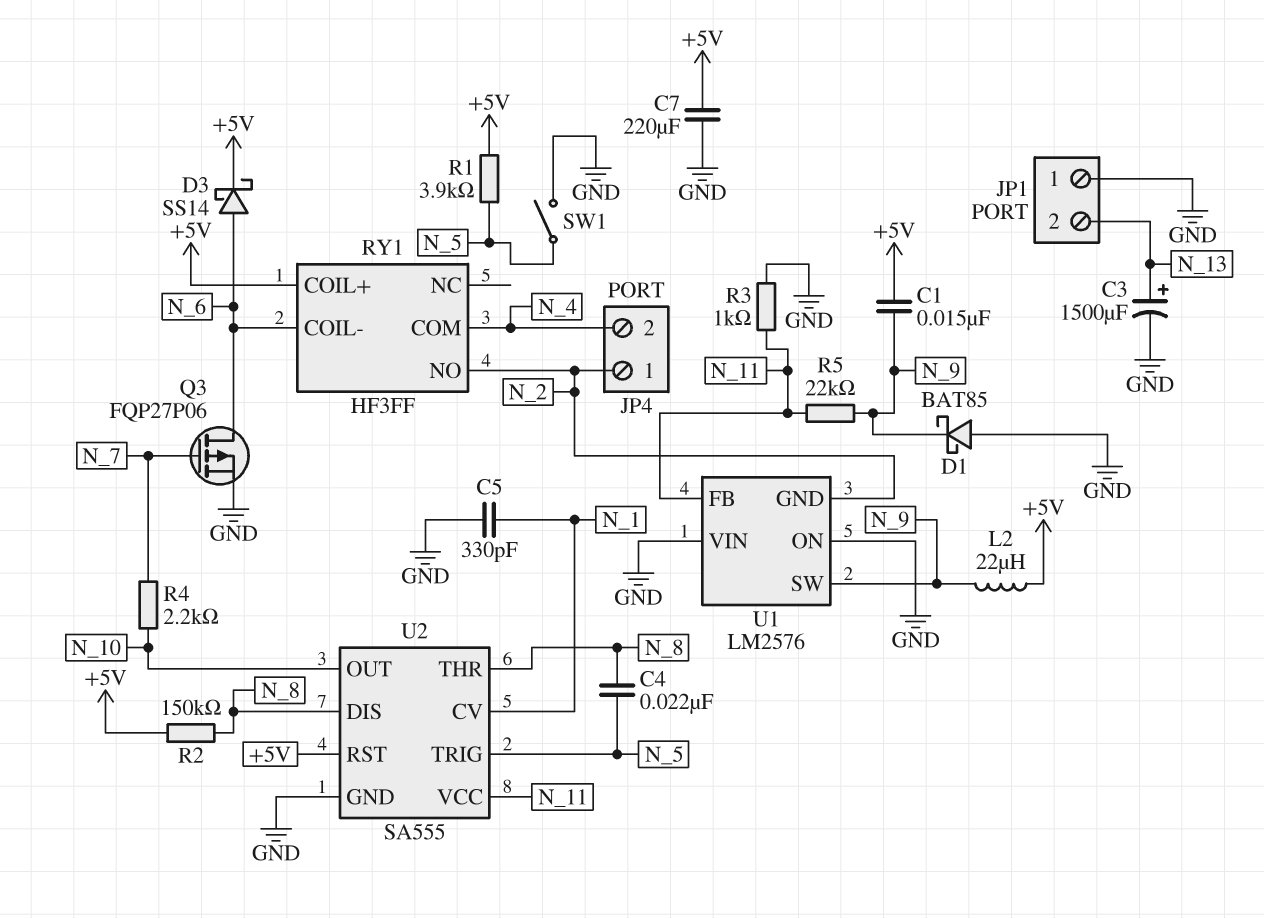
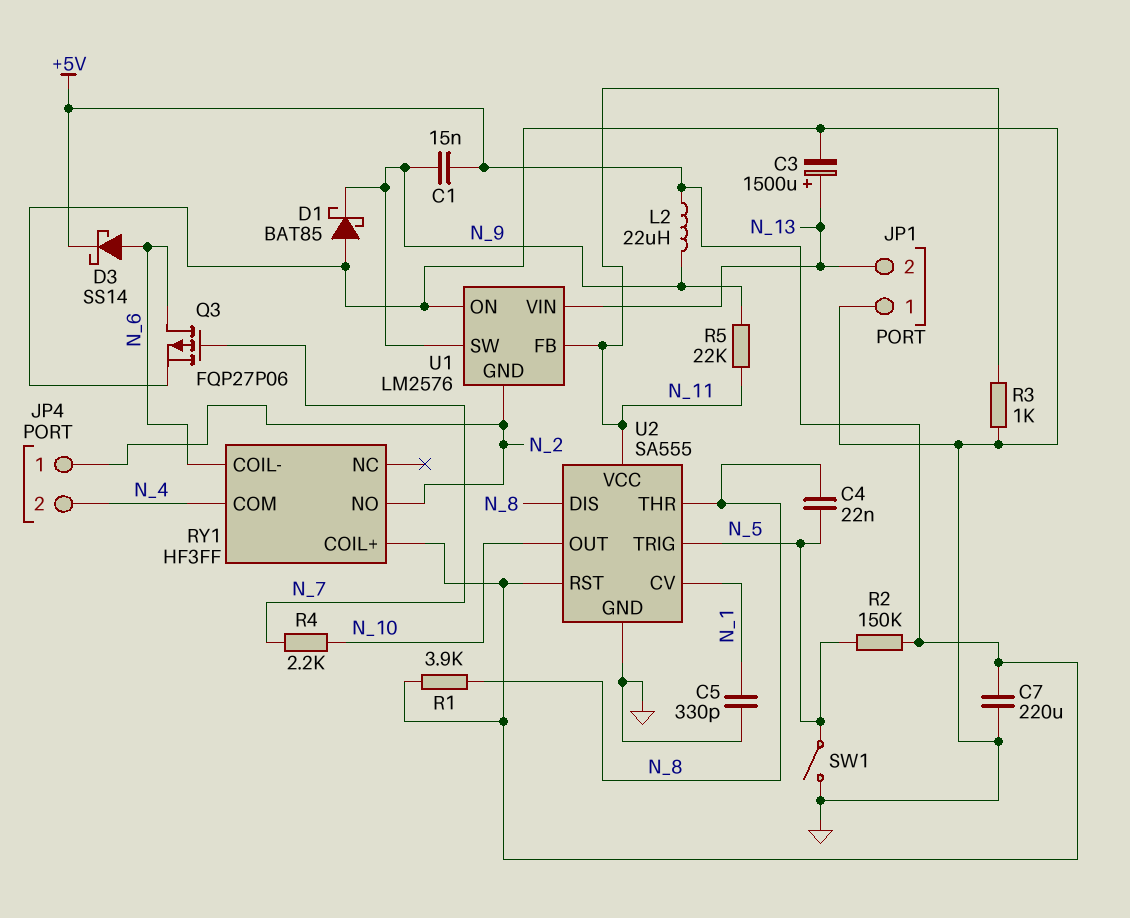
R1: 3.9k (+5V, N_5) -> 3.9k (+5V, N_8)
R2: 150k (+5V, N_8) -> 150k (+5V, N_5)
U1 pin VIN: GND -> N_13

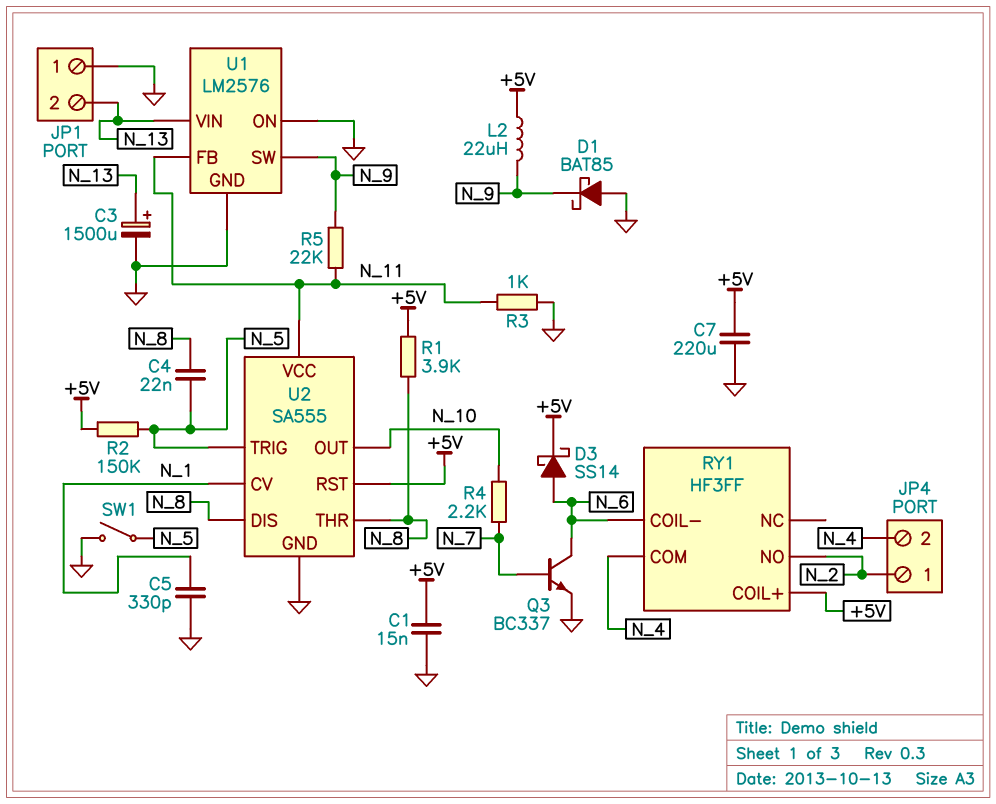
C1: 15nF (+5V, N_9) -> 15nF (+5V, GND)
Q3: PMOS FQP27P06 (G N_7, D N_6, S GND) -> NPN BC337 (B N_7, C N_6, E GND)
U1 pin GND: N_2 -> GND

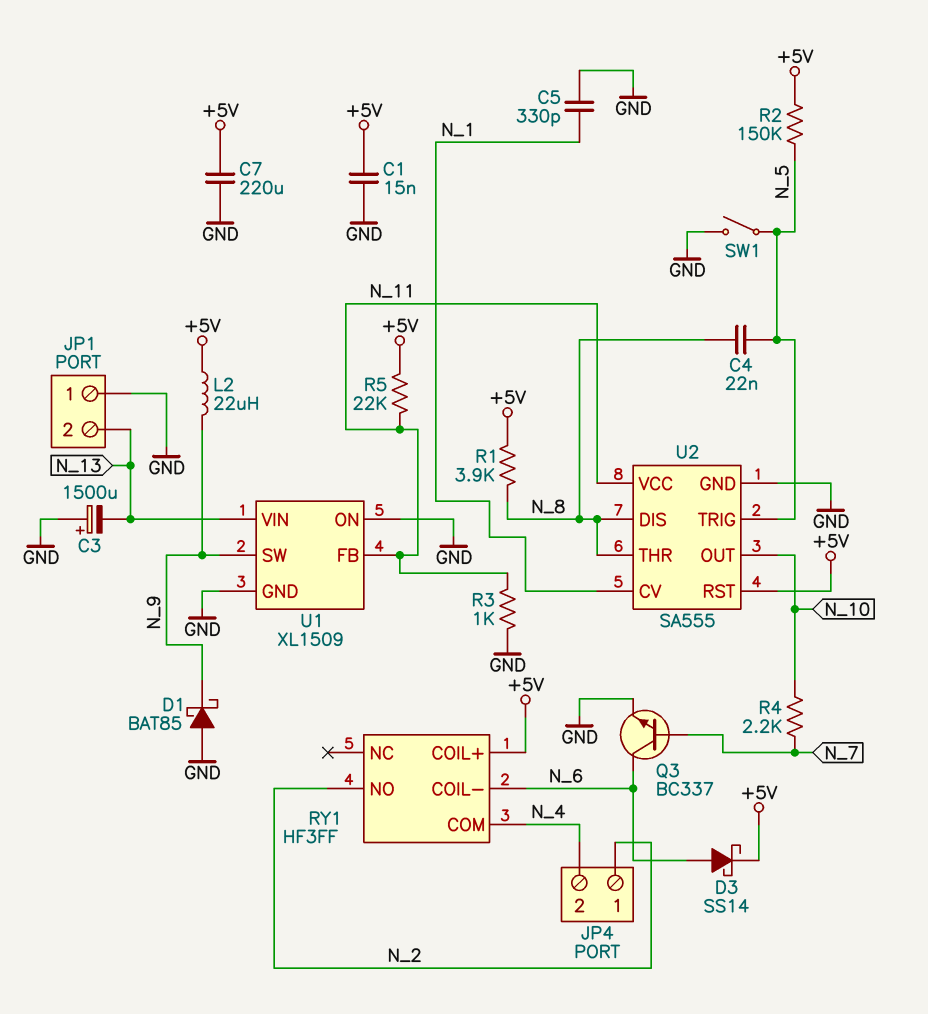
C3: 1500uF (plus N_13, minus GND) -> 1500uF (plus GND, minus N_13)
R5: 22k (N_9, N_11) -> 22k (+5V, N_11)
U1: LM2576 -> XL1509

